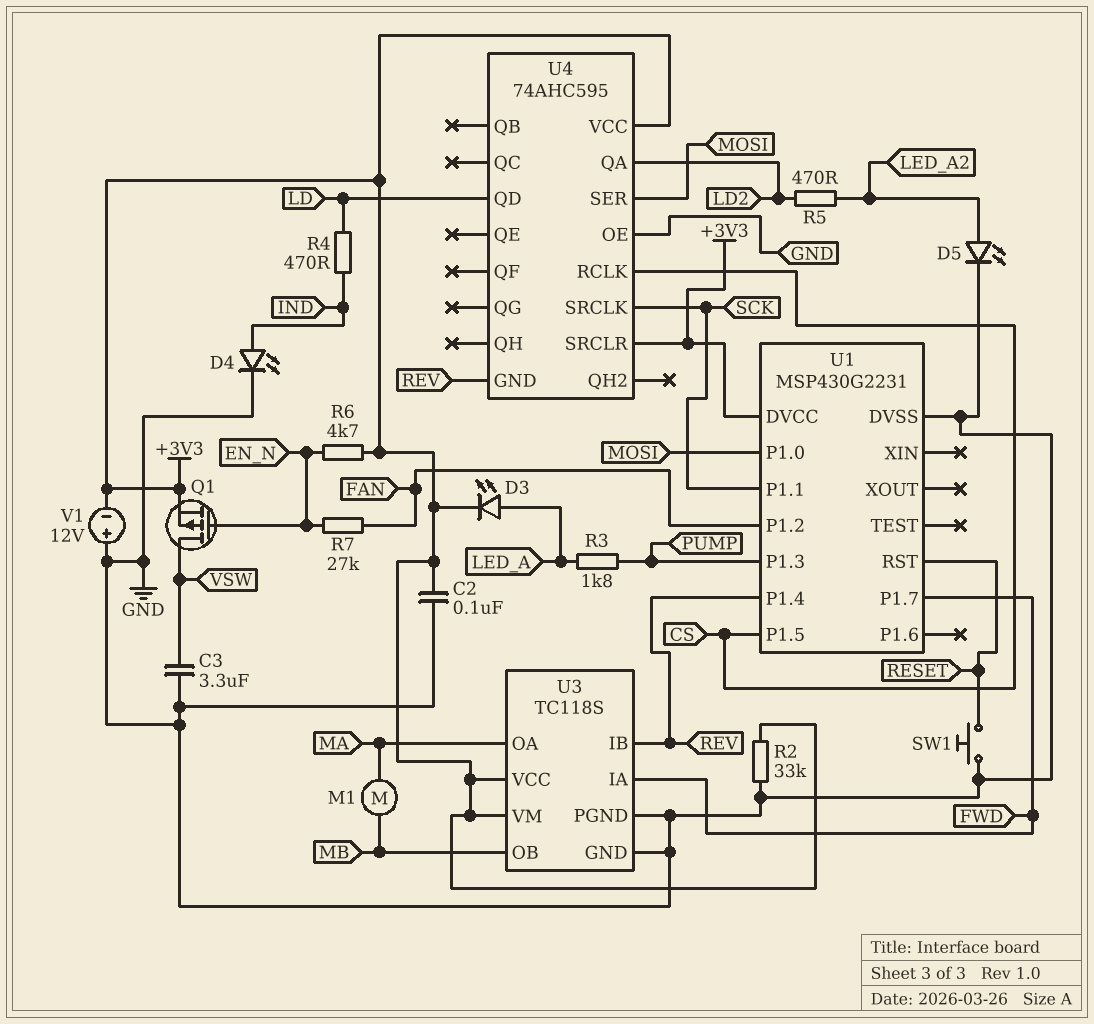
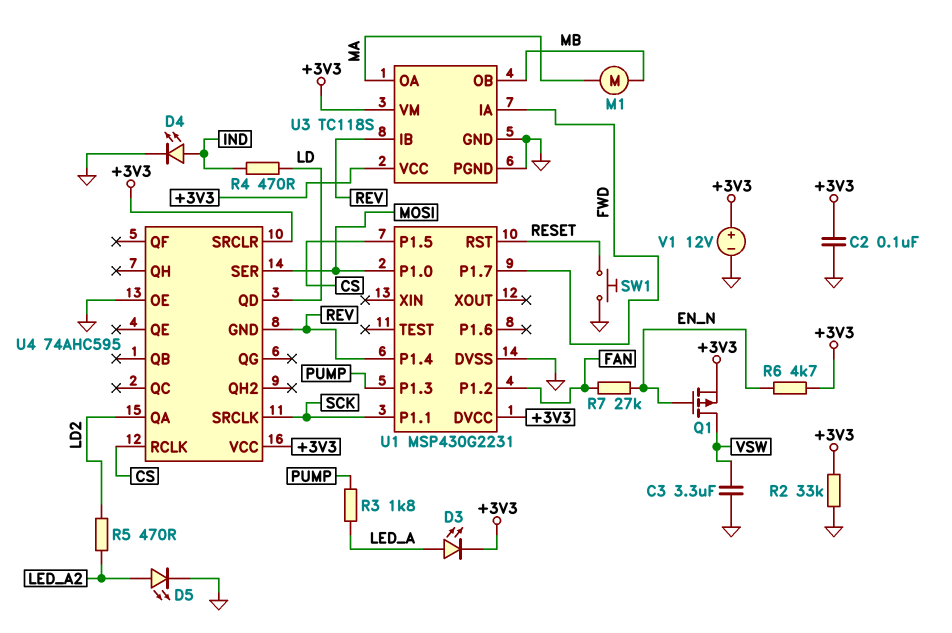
V1: 12V (plus GND, minus +3V3) -> 12V (plus +3V3, minus GND)

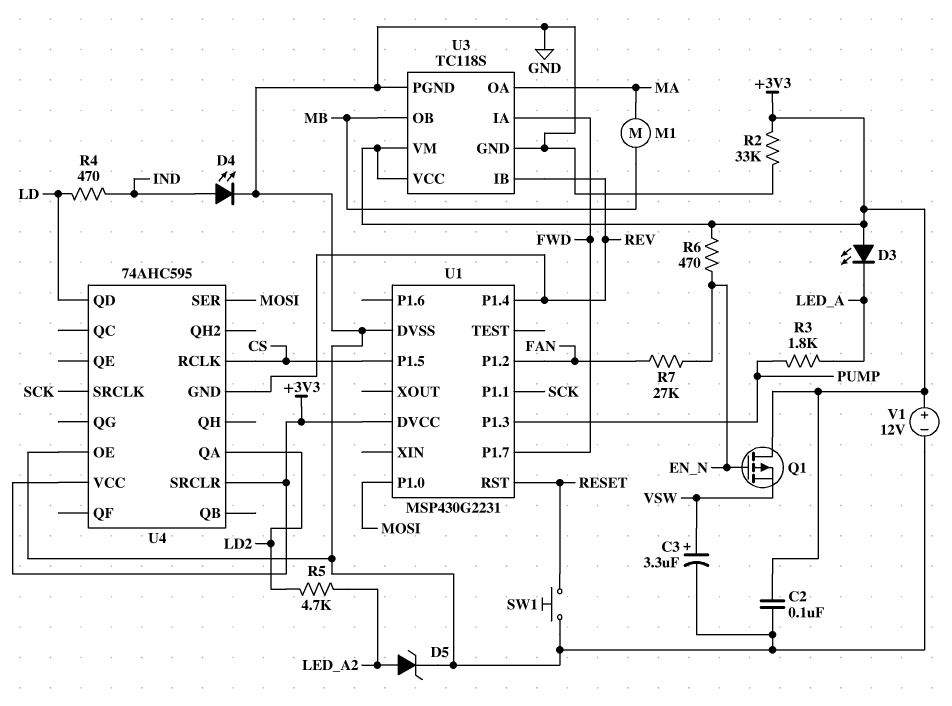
C3: 3.3uF (GND, VSW) -> 3.3uF (plus VSW, minus GND)
D3: LED (A LED_A, K +3V3) -> LED (A +3V3, K LED_A)
D5: LED (A LED_A2, K GND) -> zener (A LED_A2, K GND)
Q1: PMOS (G EN_N, D VSW, S +3V3) -> PMOS (G EN_N, D +3V3, S VSW)
R5: 470 (LD2, LED_A2) -> 4.7k (LD2, LED_A2)
R6: 4.7k (+3V3, EN_N) -> 470 (+3V3, EN_N)

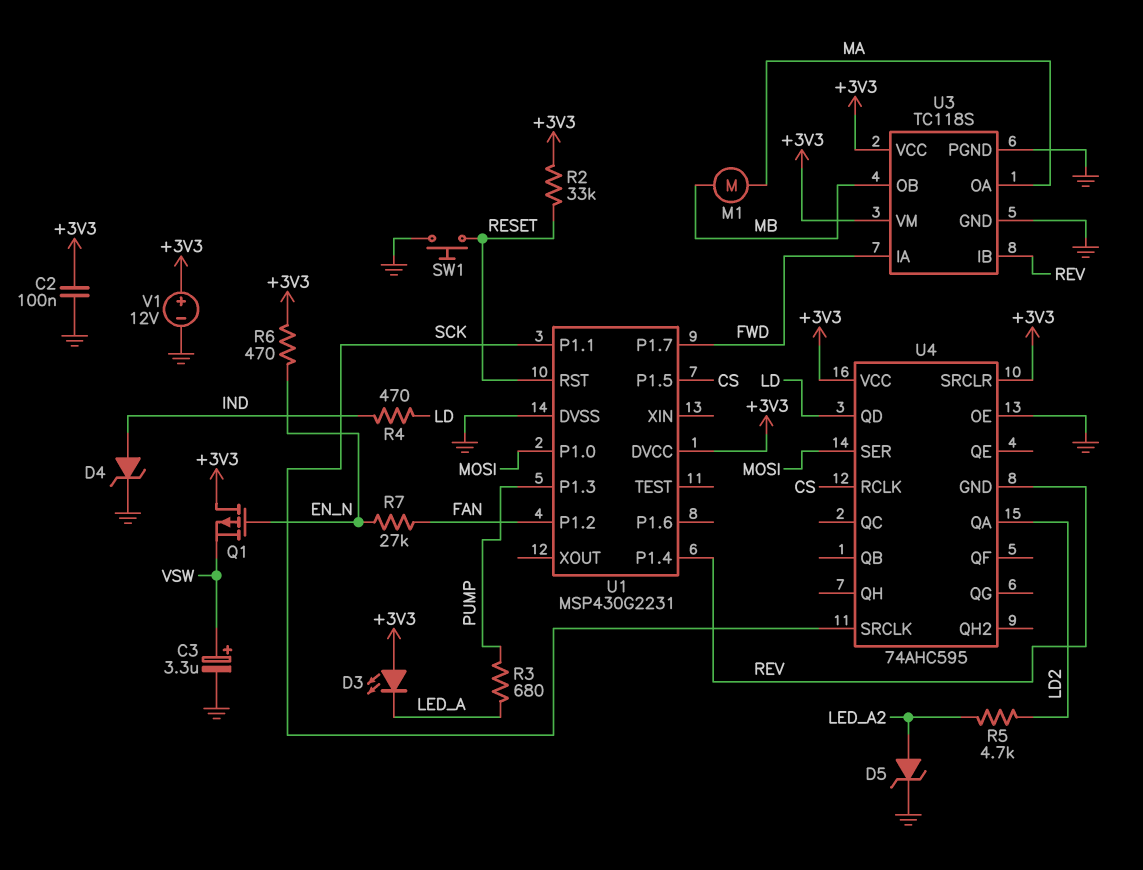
D4: LED (A IND, K GND) -> zener (A IND, K GND)
R2: 33k (+3V3, GND) -> 33k (+3V3, RESET)
R3: 1.8k (LED_A, PUMP) -> 680 (LED_A, PUMP)

